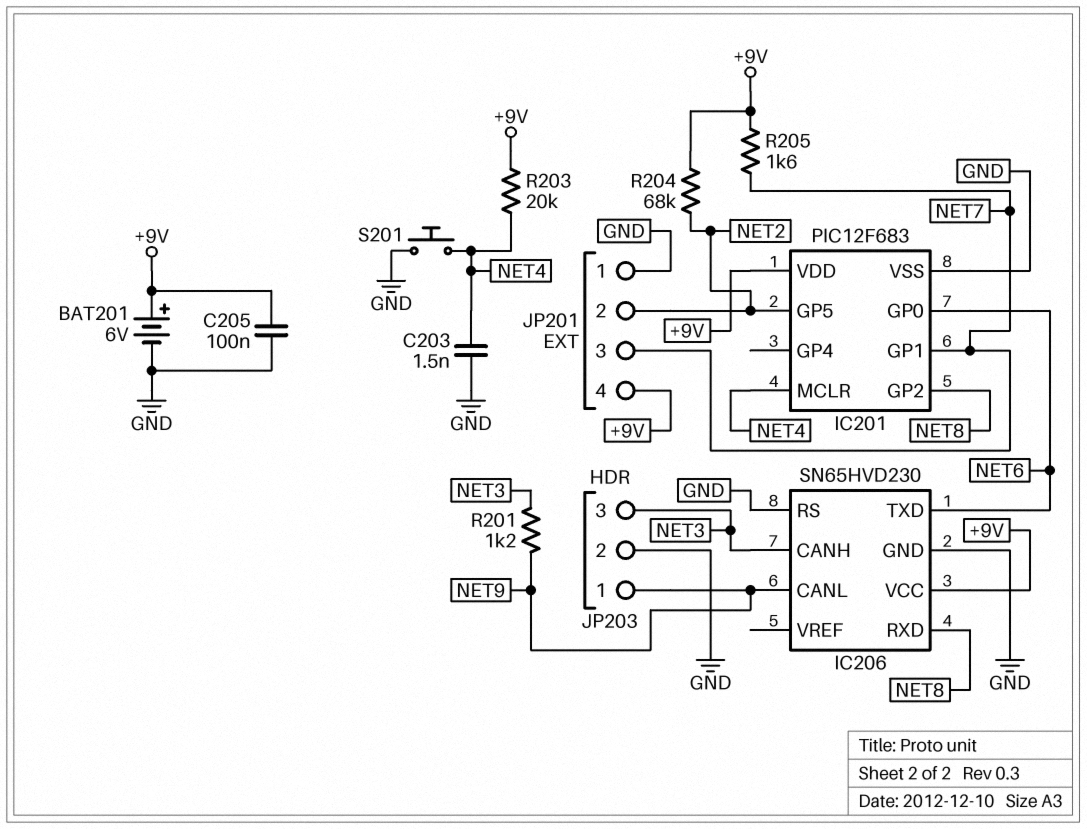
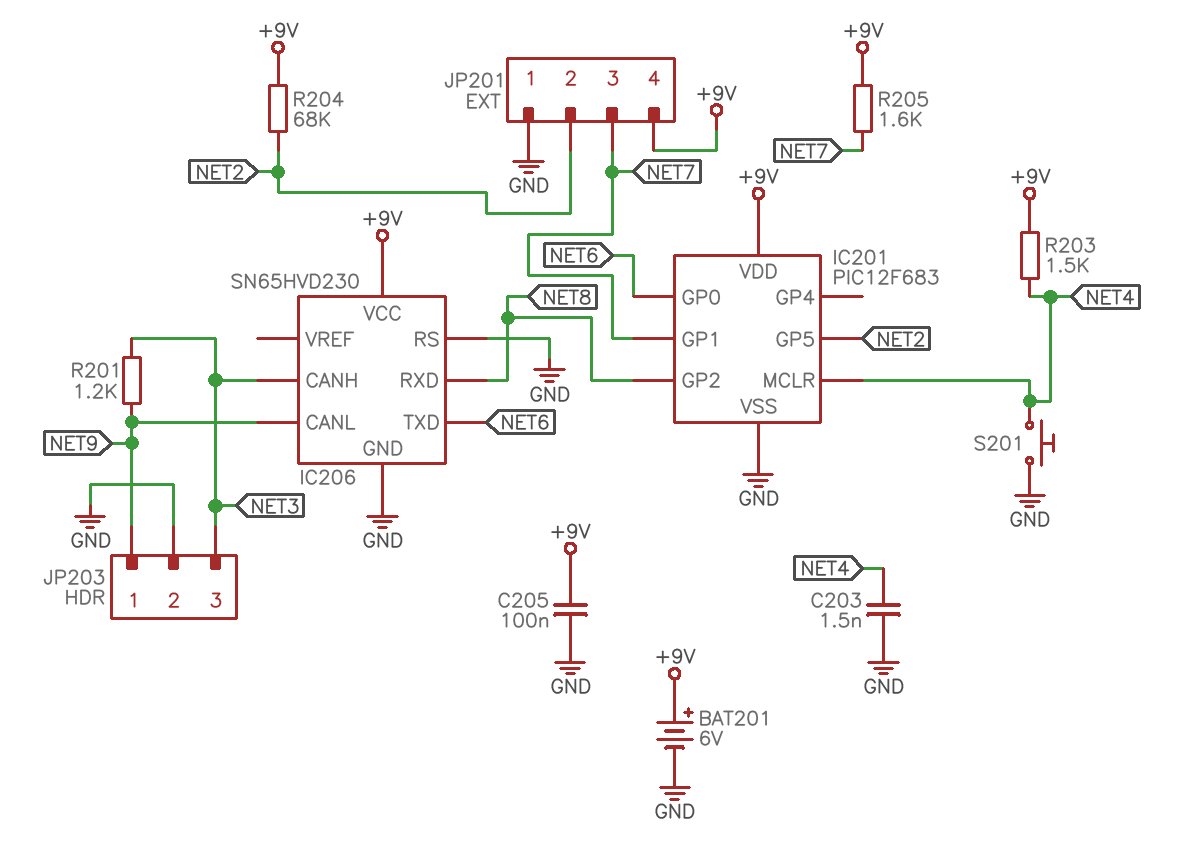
R203: 20k (+9V, NET4) -> 1.5k (+9V, NET4)

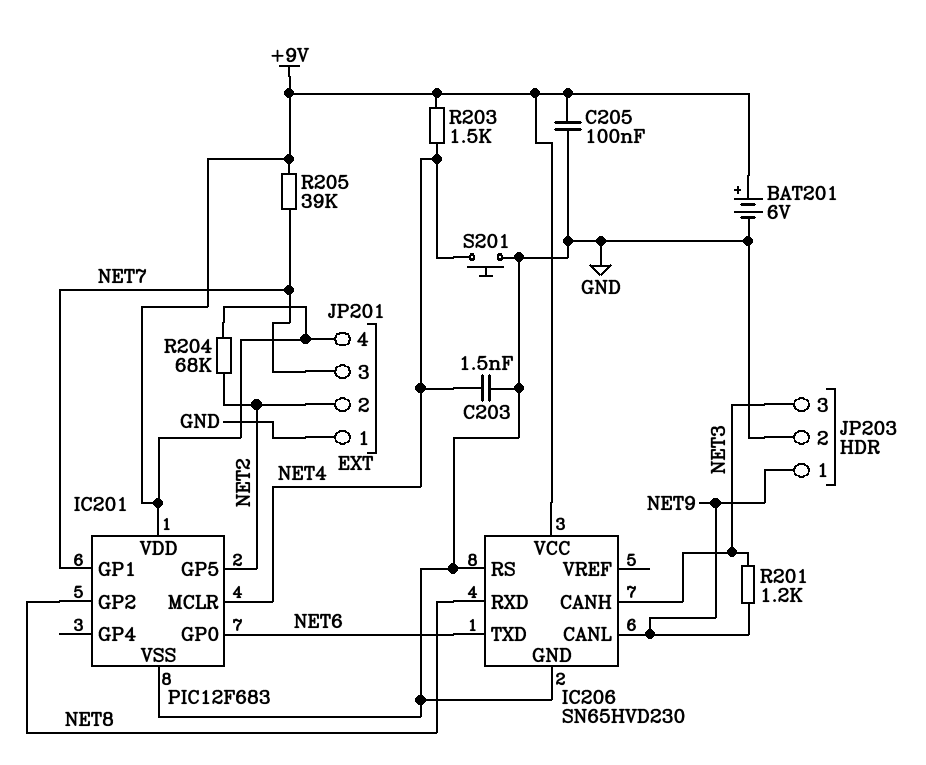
R205: 1.6k (+9V, NET7) -> 39k (+9V, NET7)

